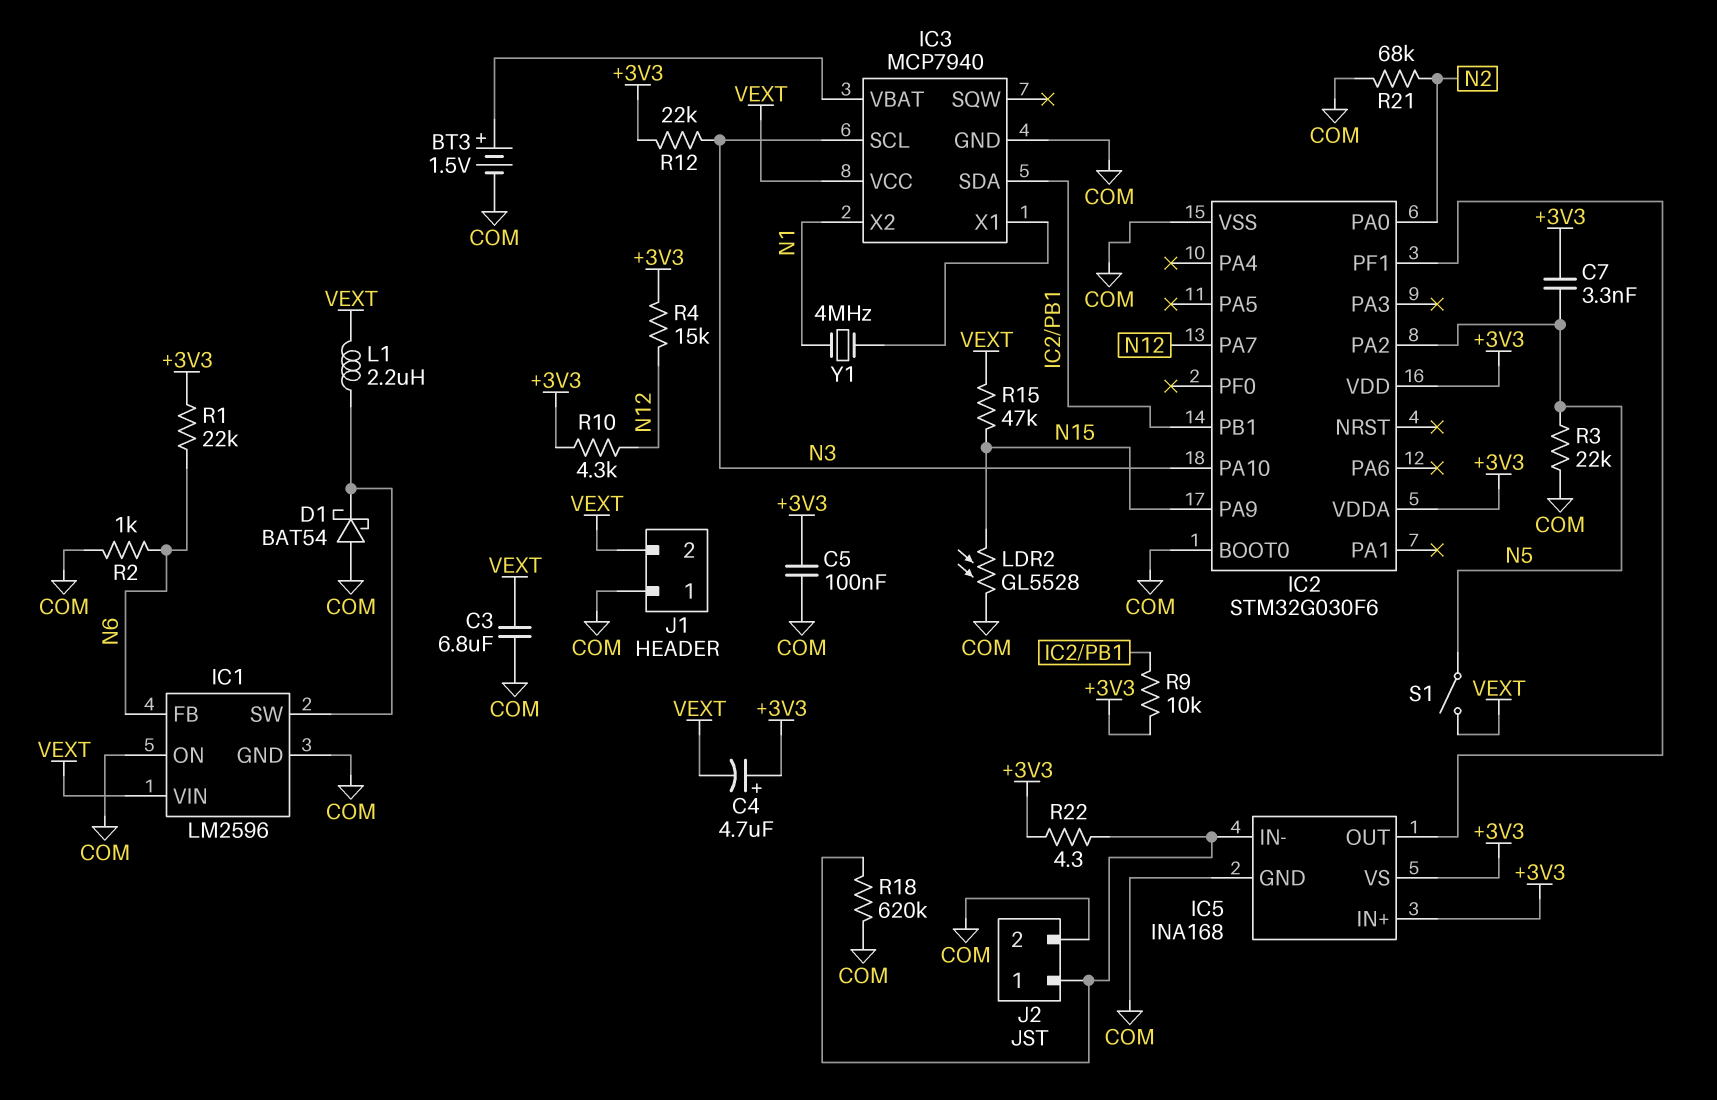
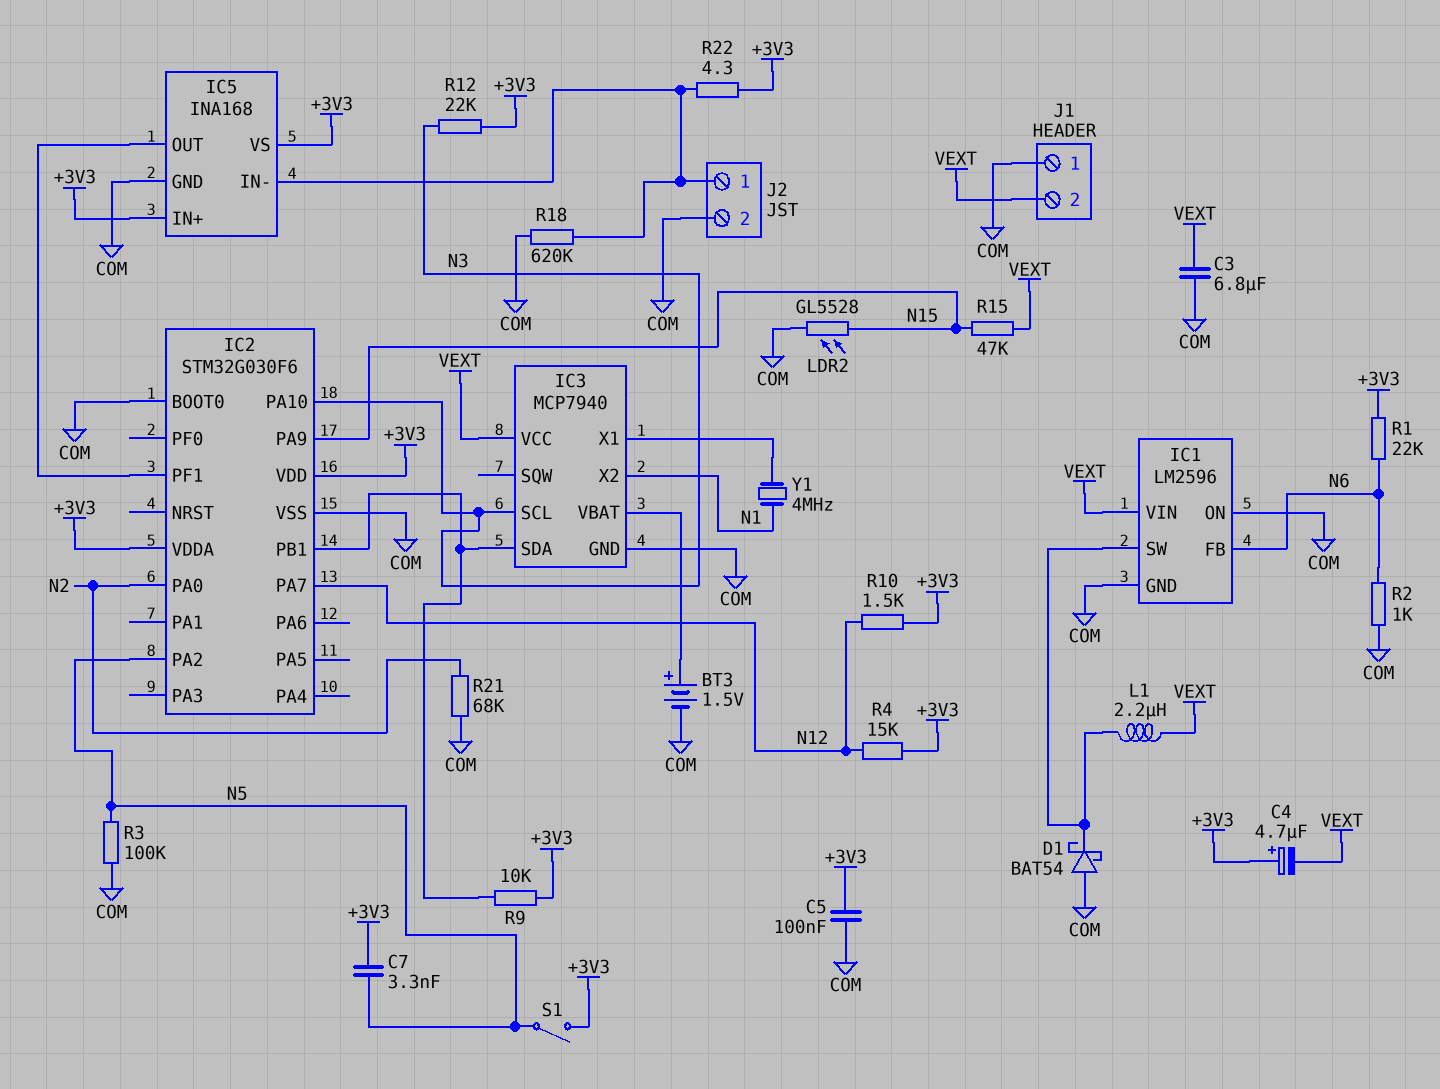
R3: 22k (COM, N5) -> 100k (COM, N5)
R10: 4.3k (+3V3, N12) -> 1.5k (+3V3, N12)
S1: switch (N5, VEXT) -> switch (+3V3, N5)

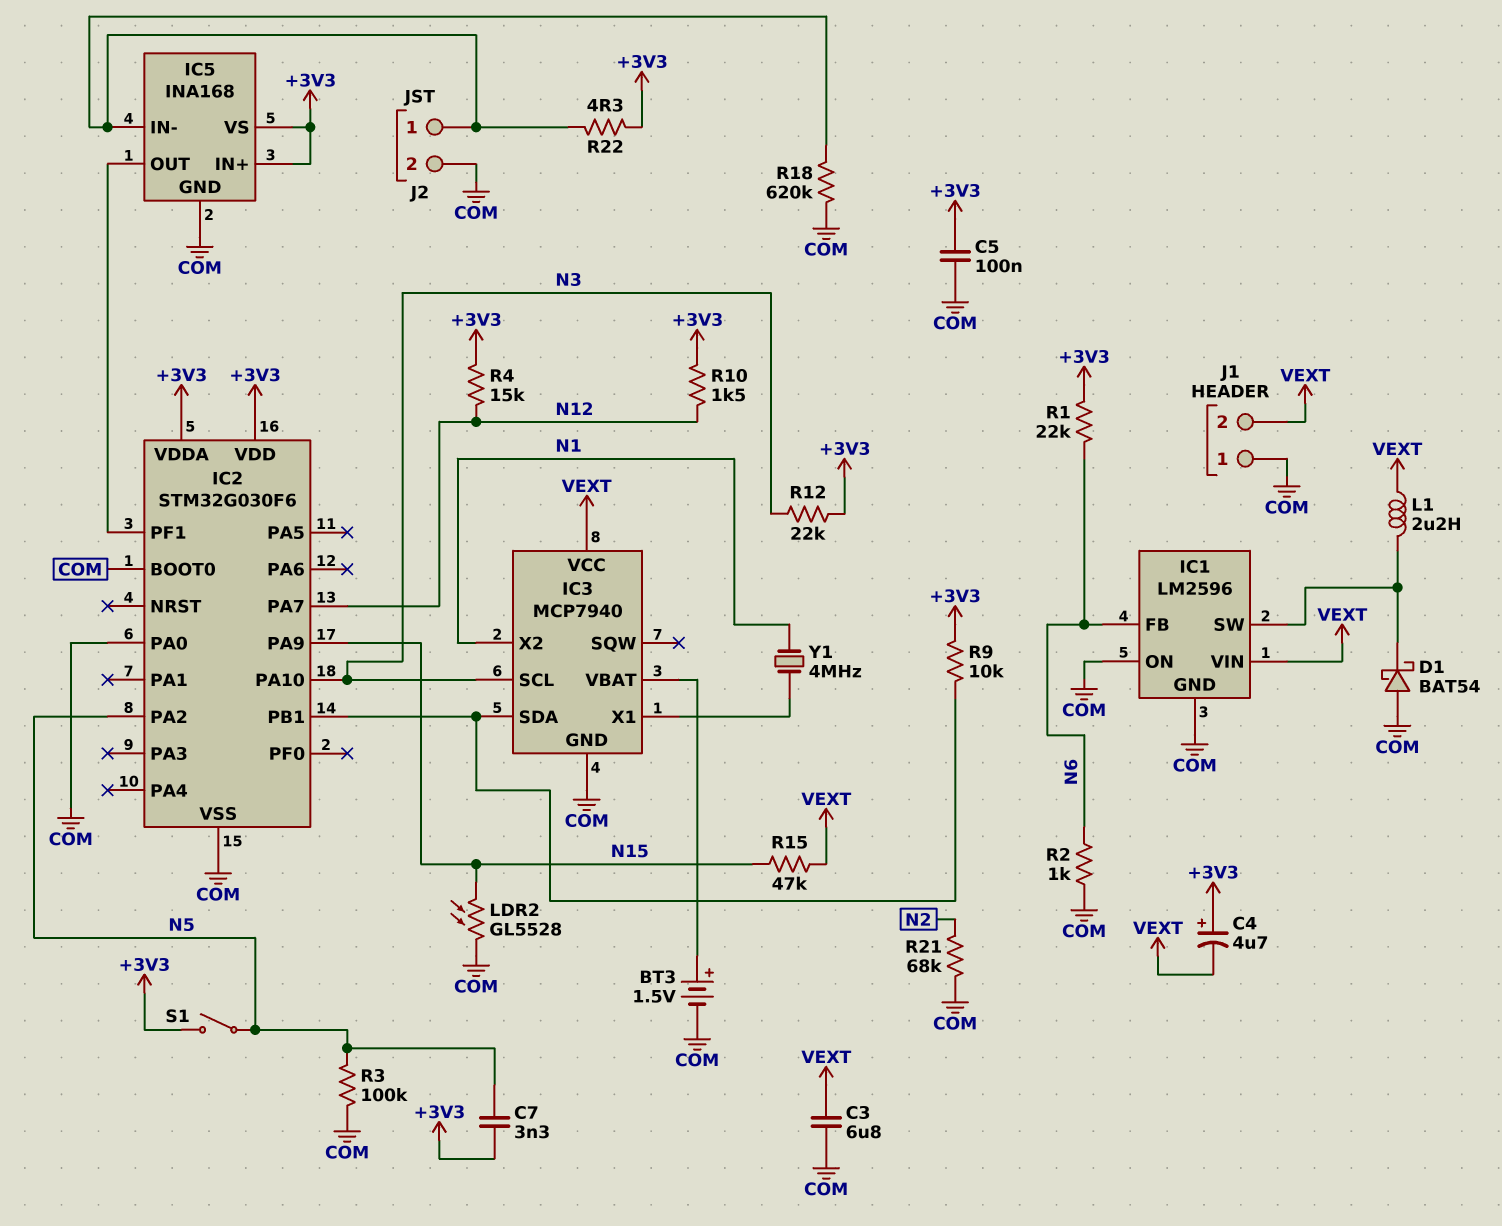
IC2 pin PA0: N2 -> COM

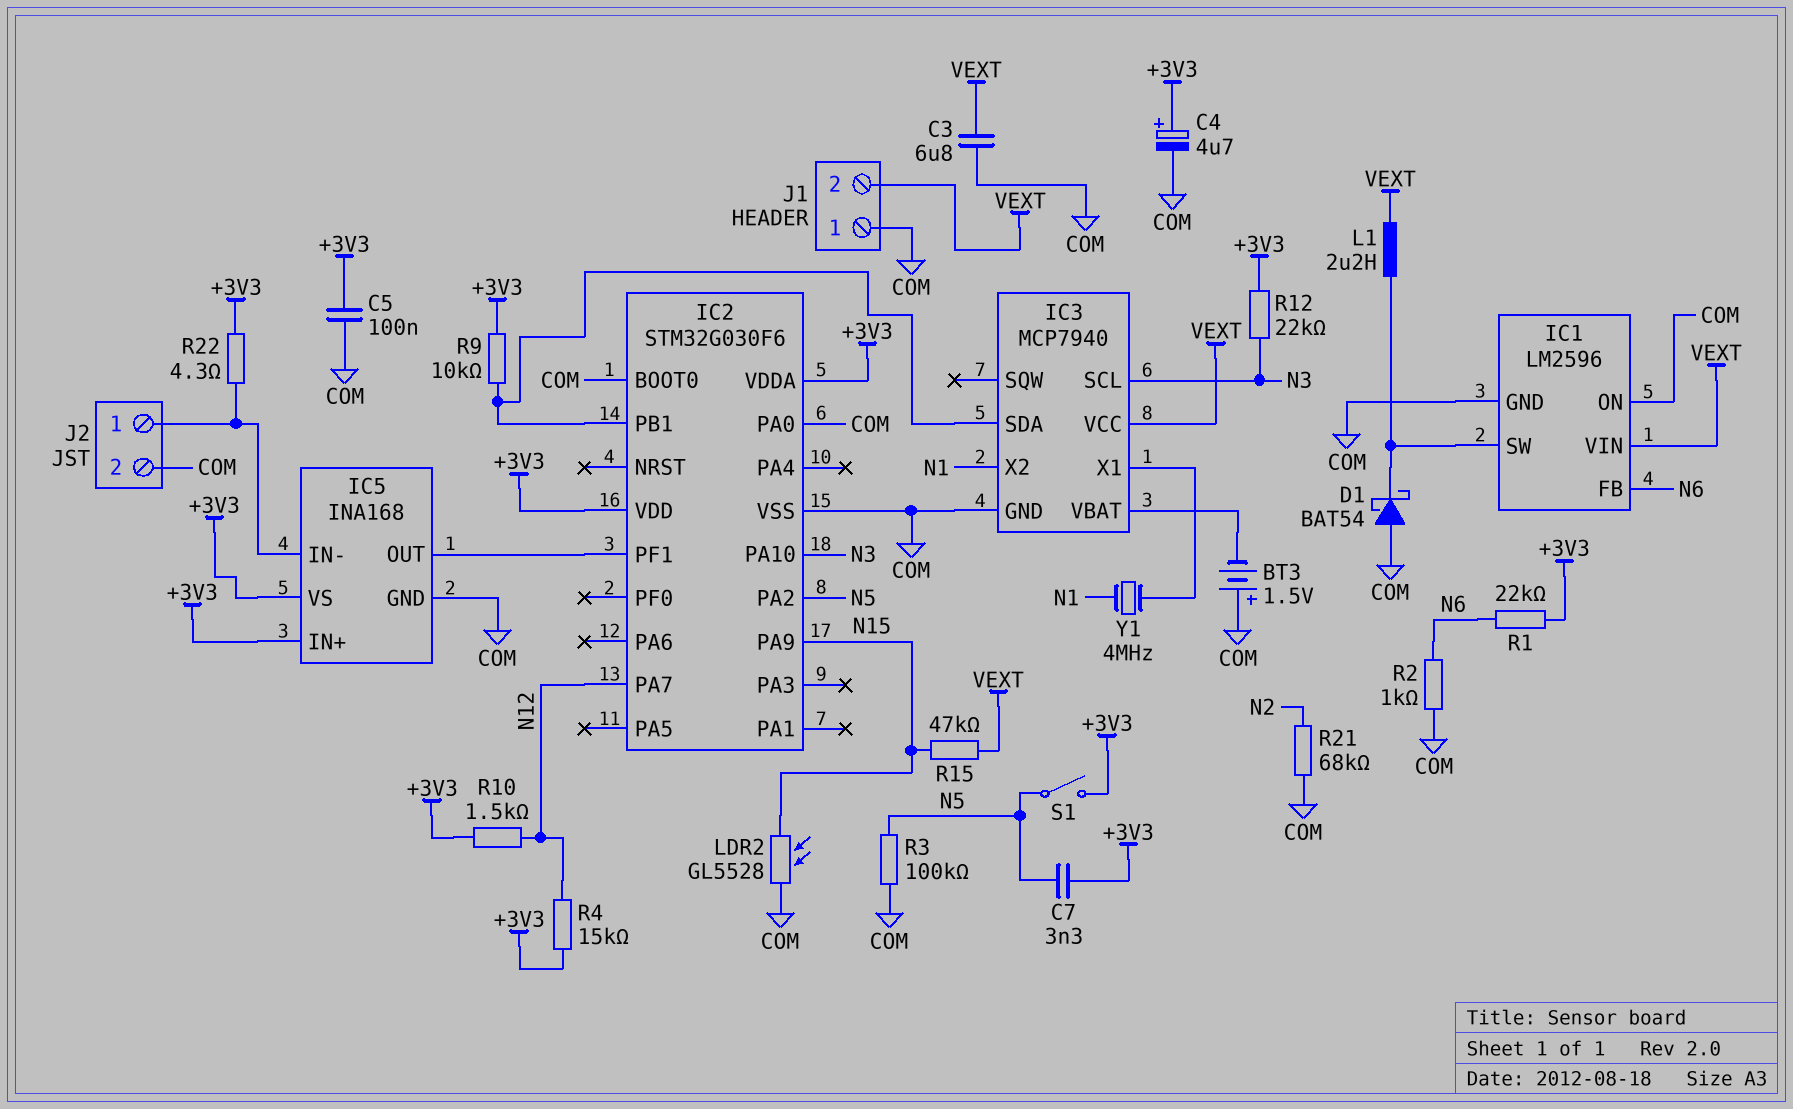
BT3: 1.5V (plus IC3/VBAT, minus COM) -> 1.5V (plus COM, minus IC3/VBAT)
C4: 4.7uF (plus +3V3, minus VEXT) -> 4.7uF (plus +3V3, minus COM)
R18: 620k (COM, IC5/IN-) -> none

